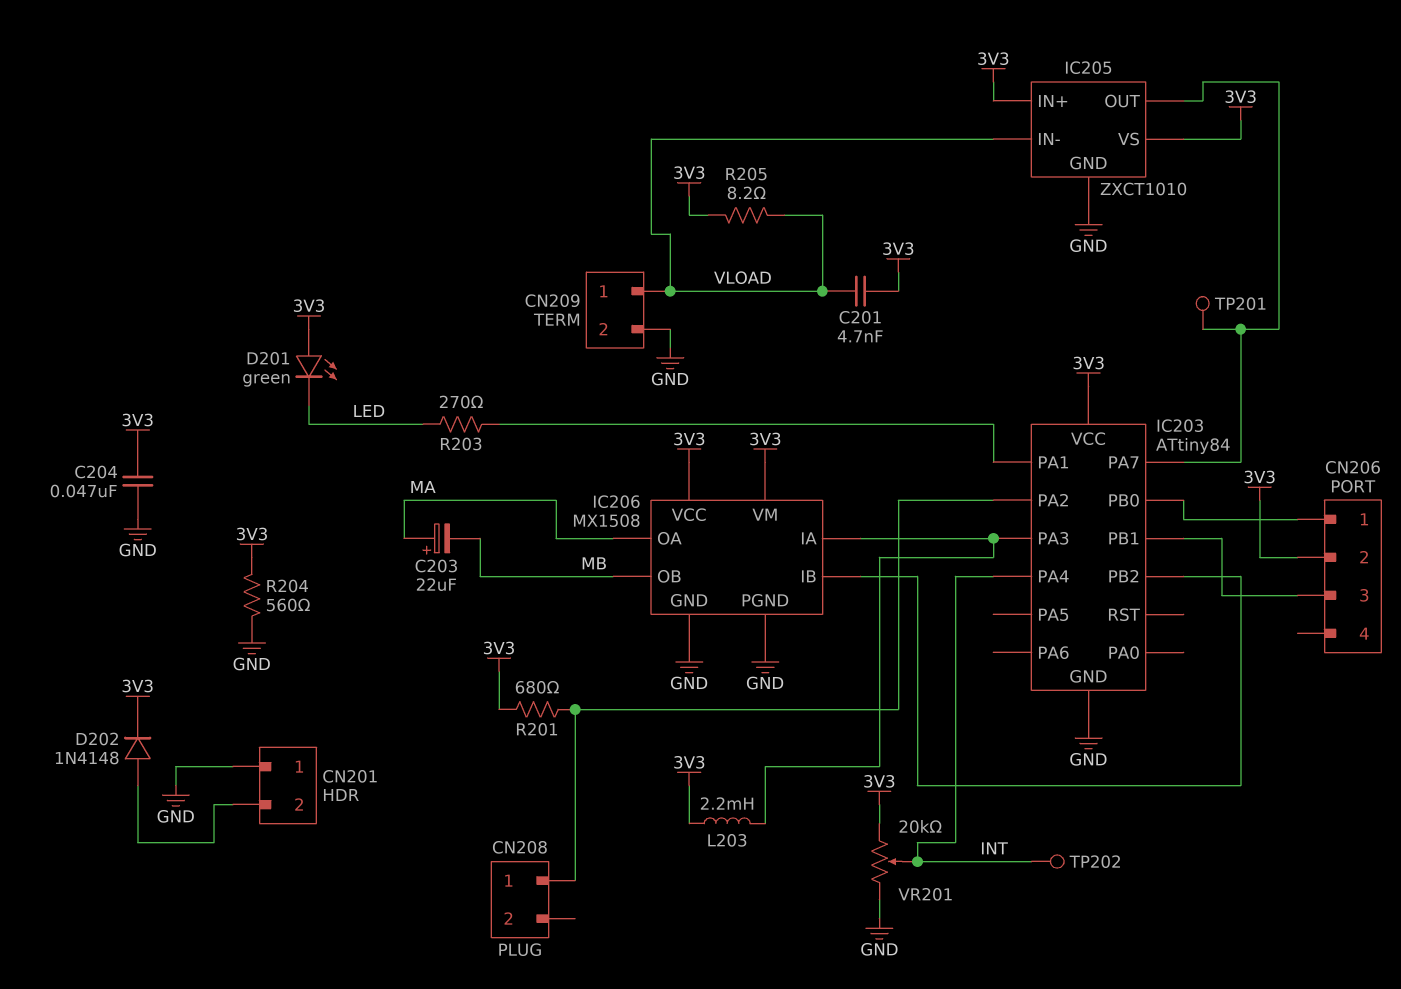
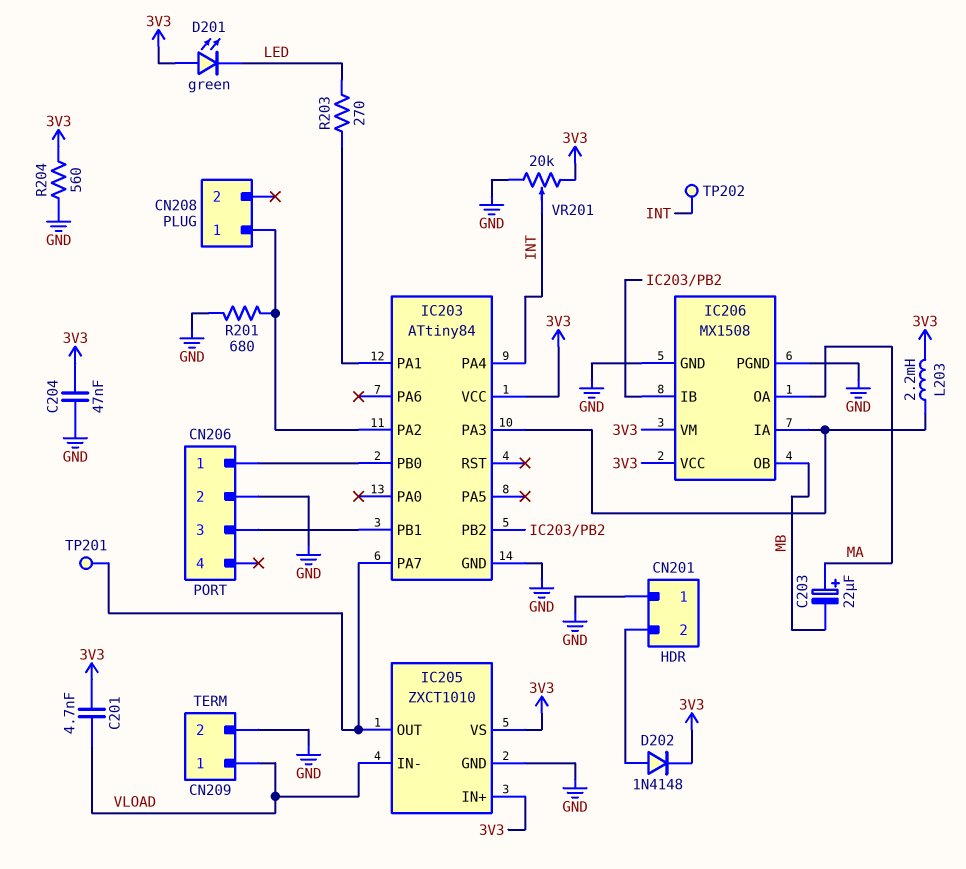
CN206 pin 2: 3V3 -> GND
R201: 680 (3V3, CN208/1) -> 680 (CN208/1, GND)
R205: 8.2 (3V3, VLOAD) -> none

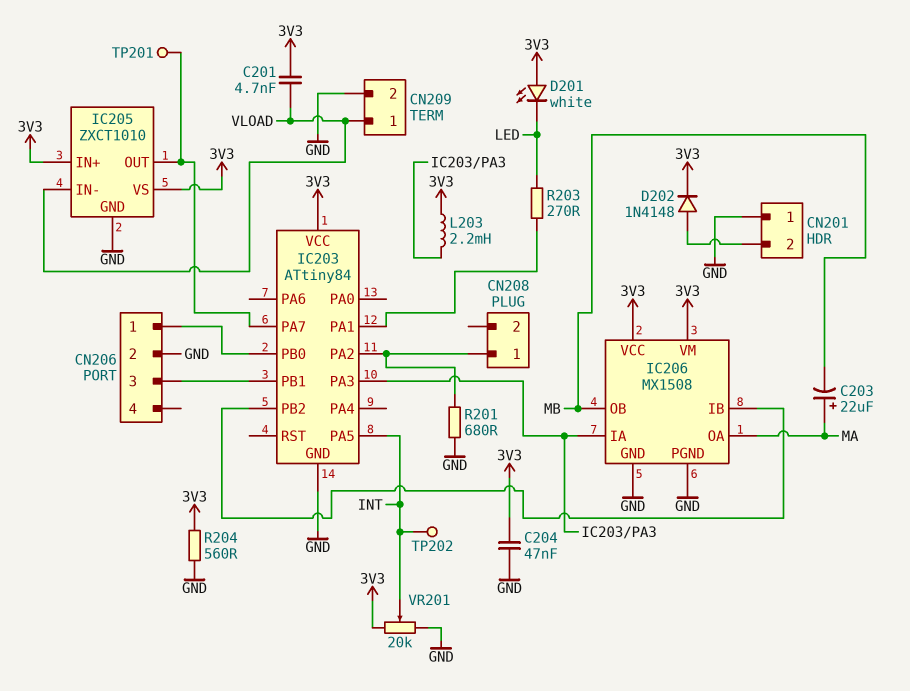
D201: LED green (A 3V3, K LED) -> LED white (A 3V3, K LED)
IC203 pin PA4: INT -> none
IC203 pin PA5: none -> INT

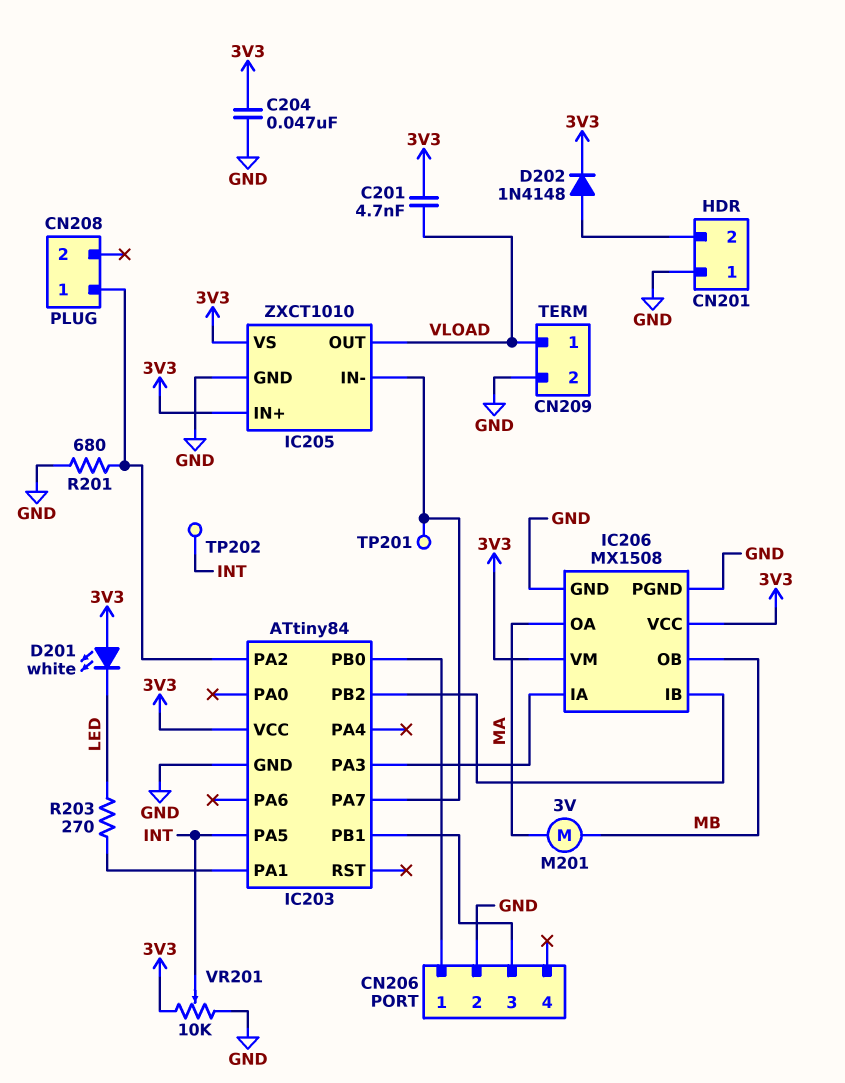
C203: 22uF (plus MA, minus MB) -> none
IC205 pin IN-: VLOAD -> IC203/PA7
IC205 pin OUT: IC203/PA7 -> VLOAD
L203: 2.2mH (3V3, IC203/PA3) -> none
M201: none -> motor 3V (MA, MB)
R204: 560 (3V3, GND) -> none
VR201: 20k (3V3, GND, wiper INT) -> 10k (3V3, GND, wiper INT)

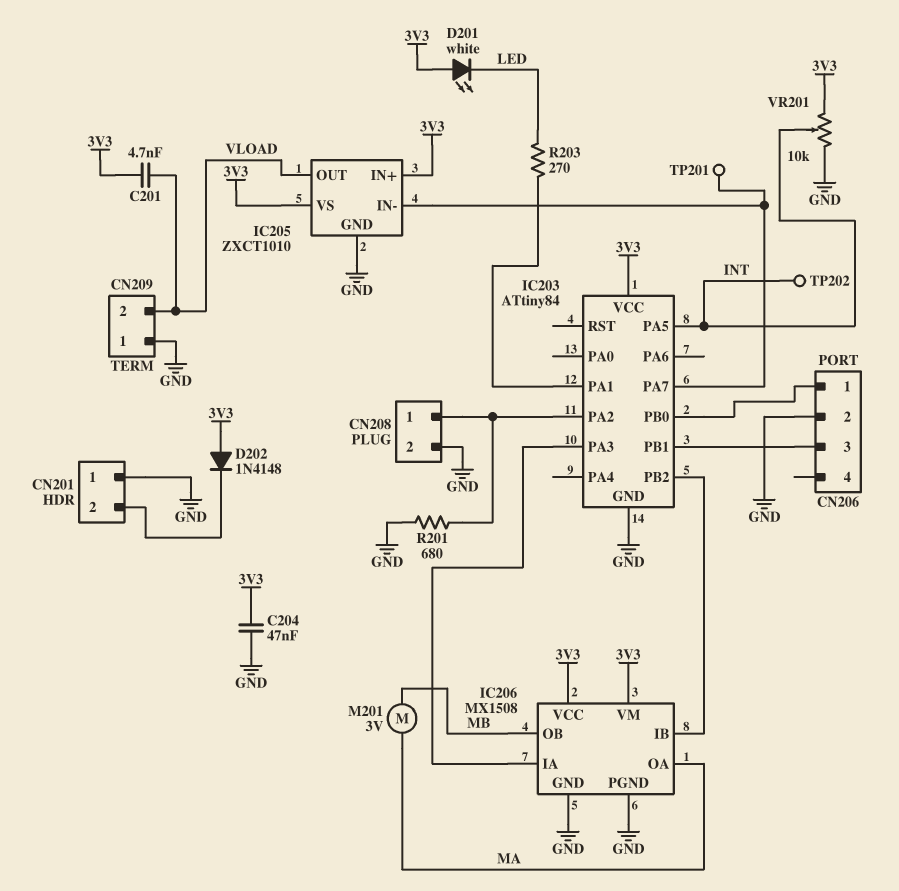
CN208 pin 2: none -> GND
CN209 pin 1: VLOAD -> GND
CN209 pin 2: GND -> VLOAD
D202: diode 1N4148 (A CN201/2, K 3V3) -> diode 1N4148 (A 3V3, K CN201/2)

